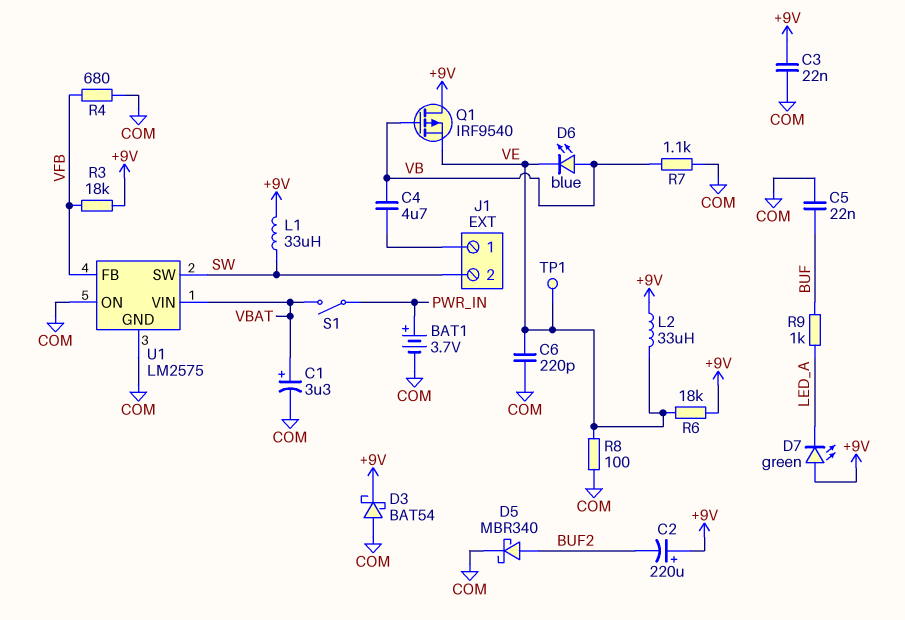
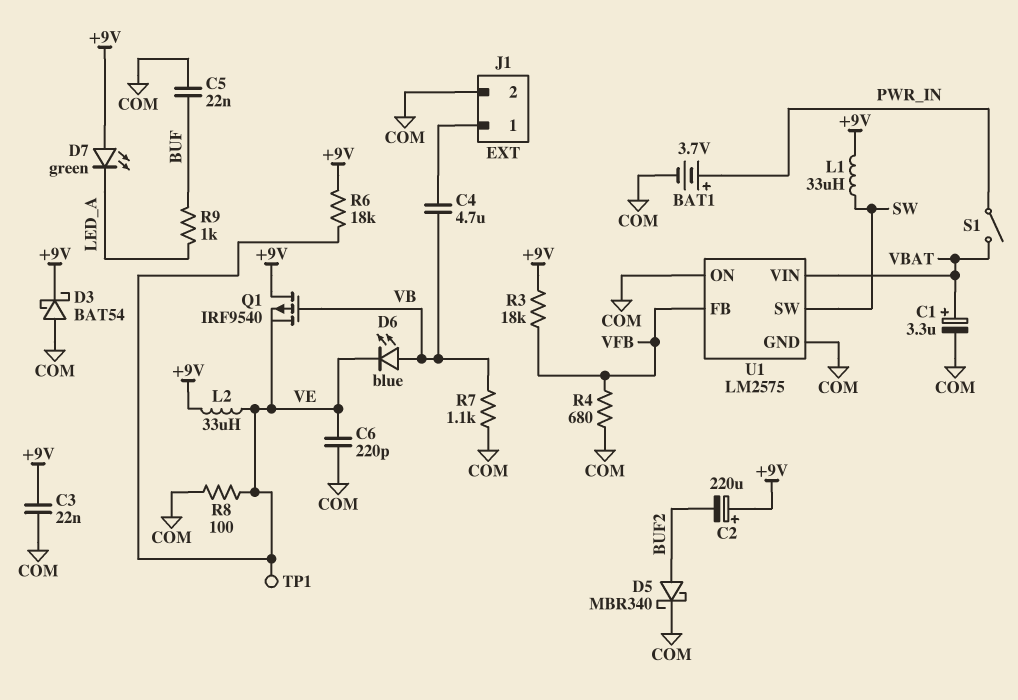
J1 pin 2: SW -> COM

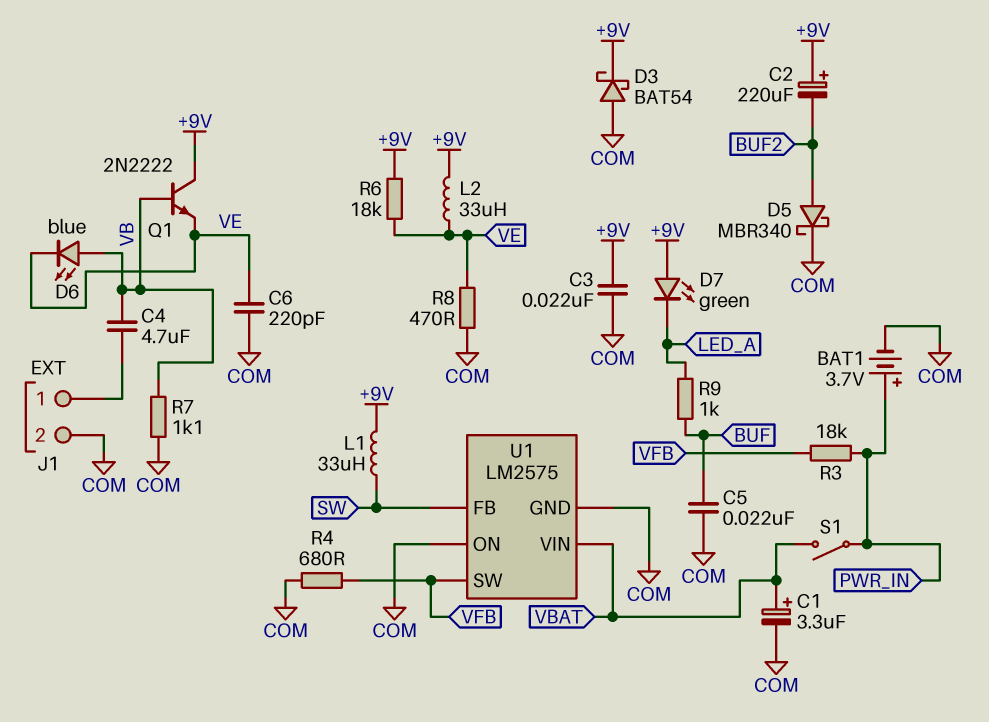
Q1: PMOS IRF9540 (G VB, D +9V, S VE) -> NPN 2N2222 (B VB, C +9V, E VE)
R3: 18k (+9V, VFB) -> 18k (PWR_IN, VFB)
R8: 100 (COM, VE) -> 470 (COM, VE)
TP1: test point (VE) -> none
U1 pin FB: VFB -> SW
U1 pin SW: SW -> VFB

